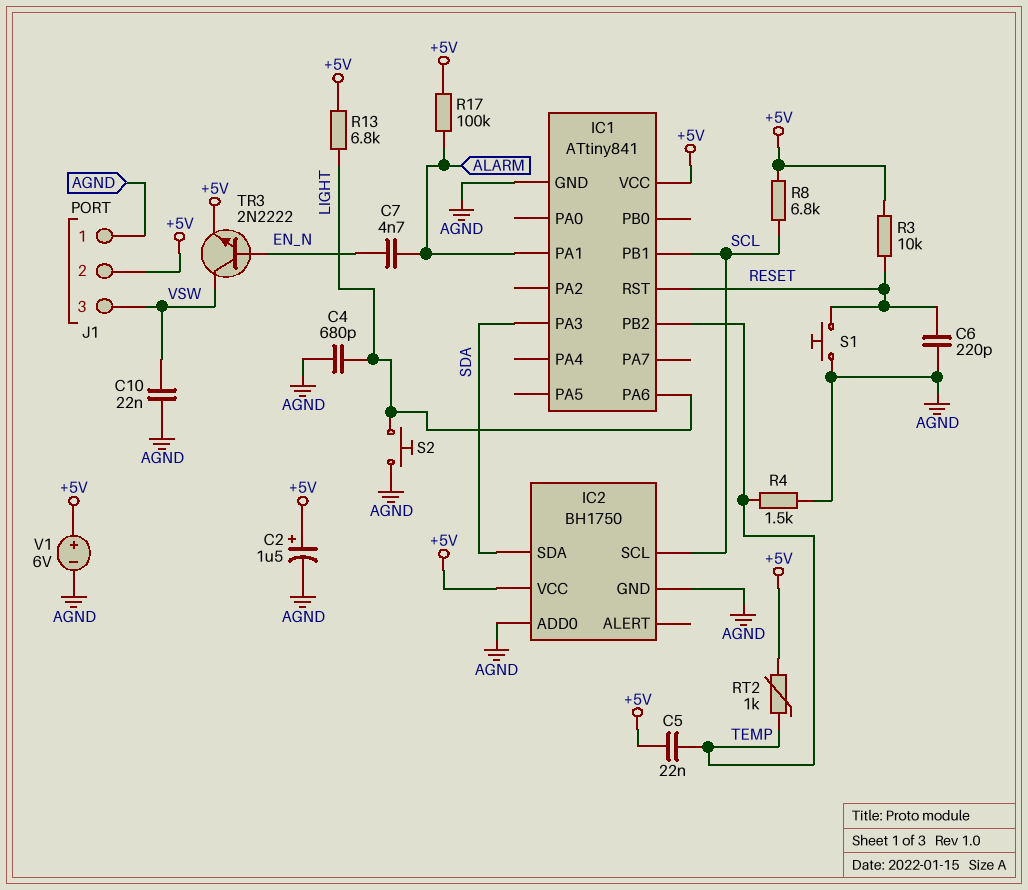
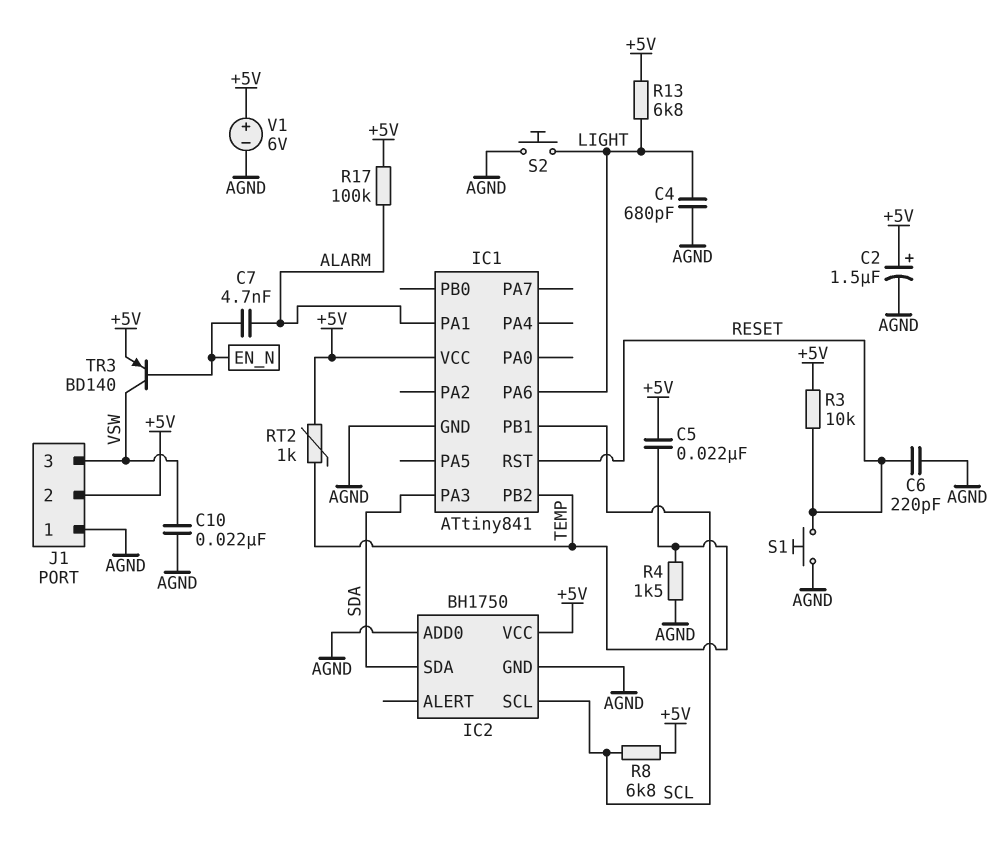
TR3: NPN 2N2222 (B EN_N, C VSW, E +5V) -> PNP BD140 (B EN_N, C VSW, E +5V)

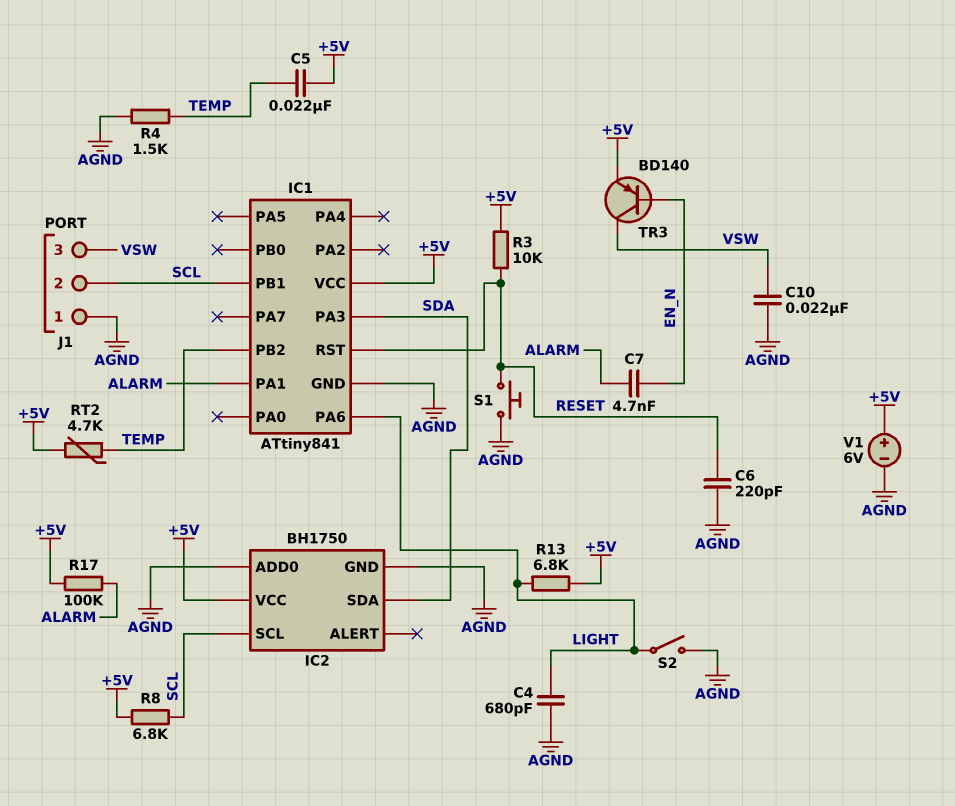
C2: 1.5uF (plus +5V, minus AGND) -> none
J1 pin 2: +5V -> SCL
RT2: 1k (+5V, TEMP) -> 4.7k (+5V, TEMP)
S2: button (AGND, LIGHT) -> switch (AGND, LIGHT)

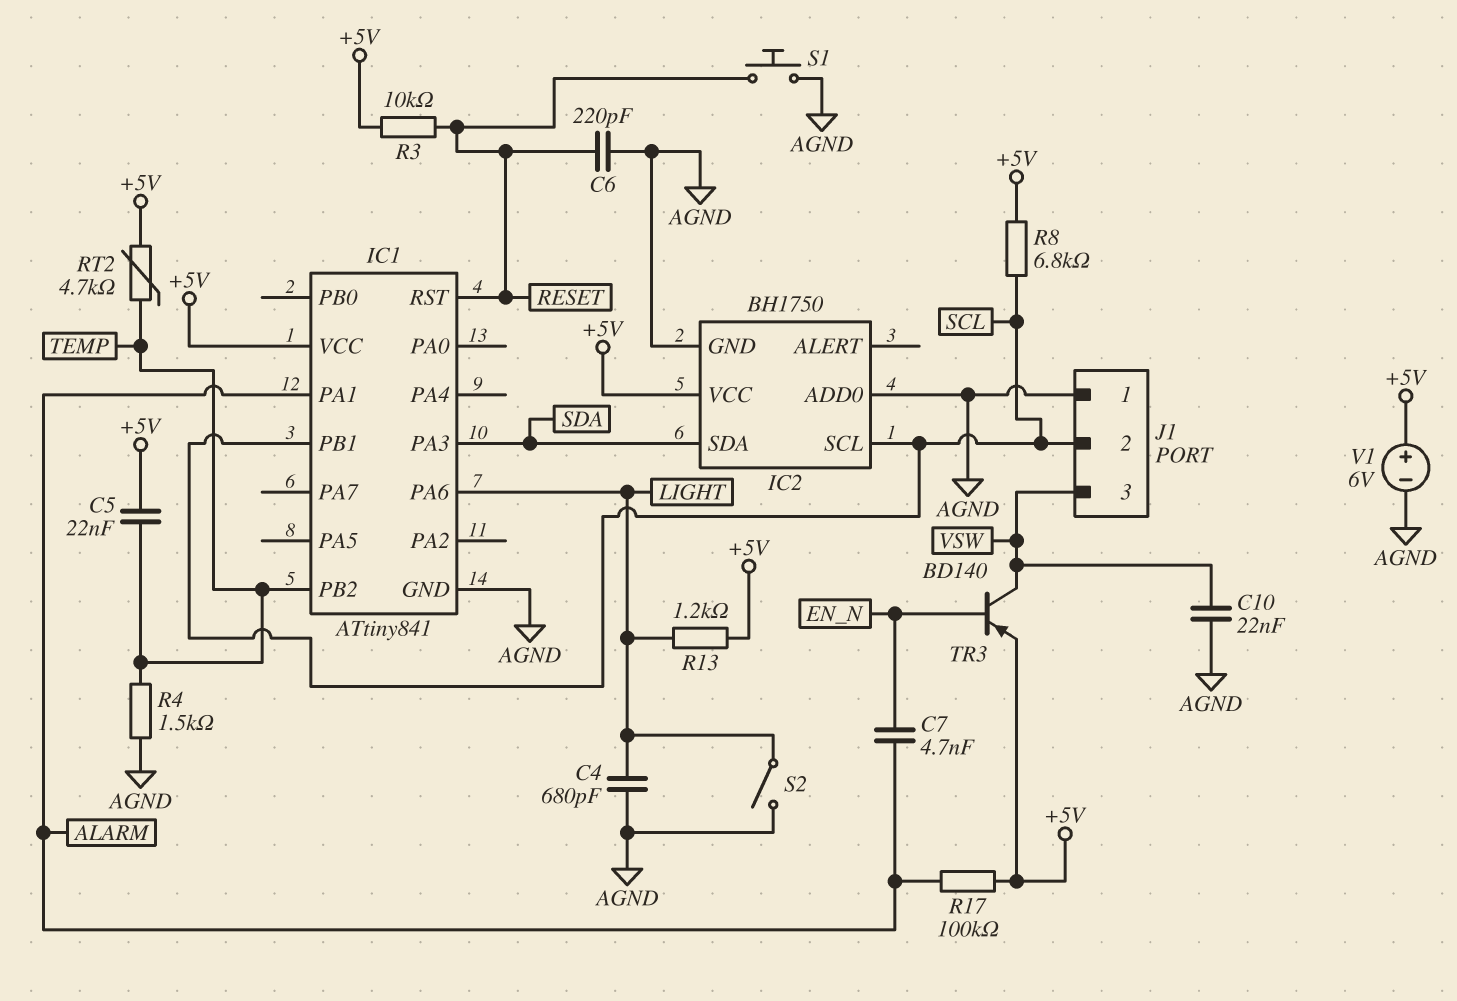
R13: 6.8k (+5V, LIGHT) -> 1.2k (+5V, LIGHT)

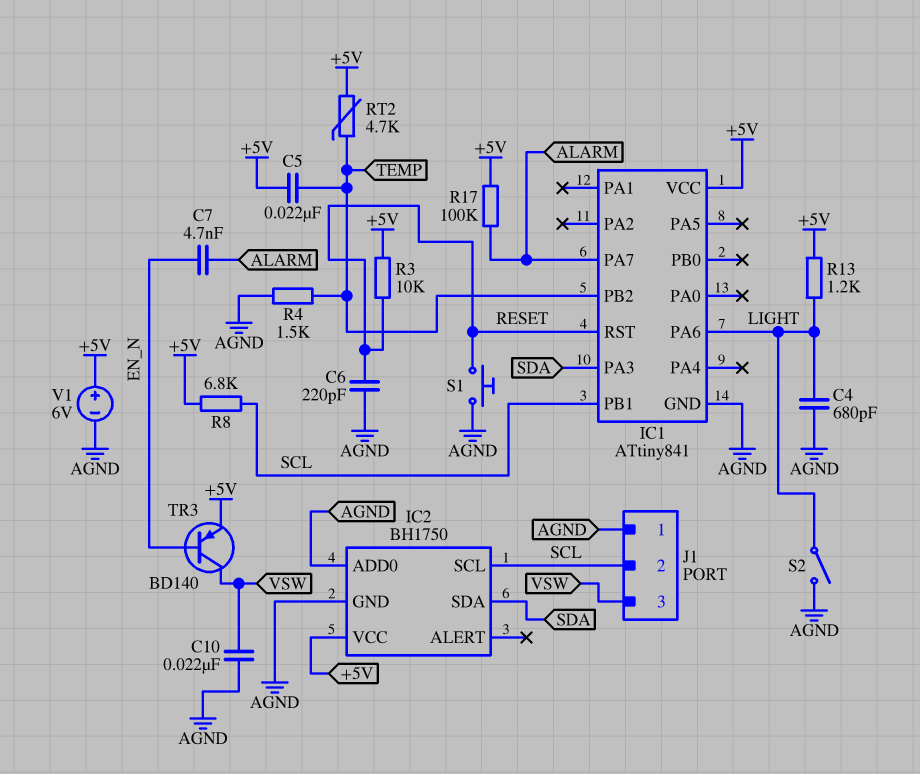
IC1 pin PA1: ALARM -> none
IC1 pin PA7: none -> ALARM

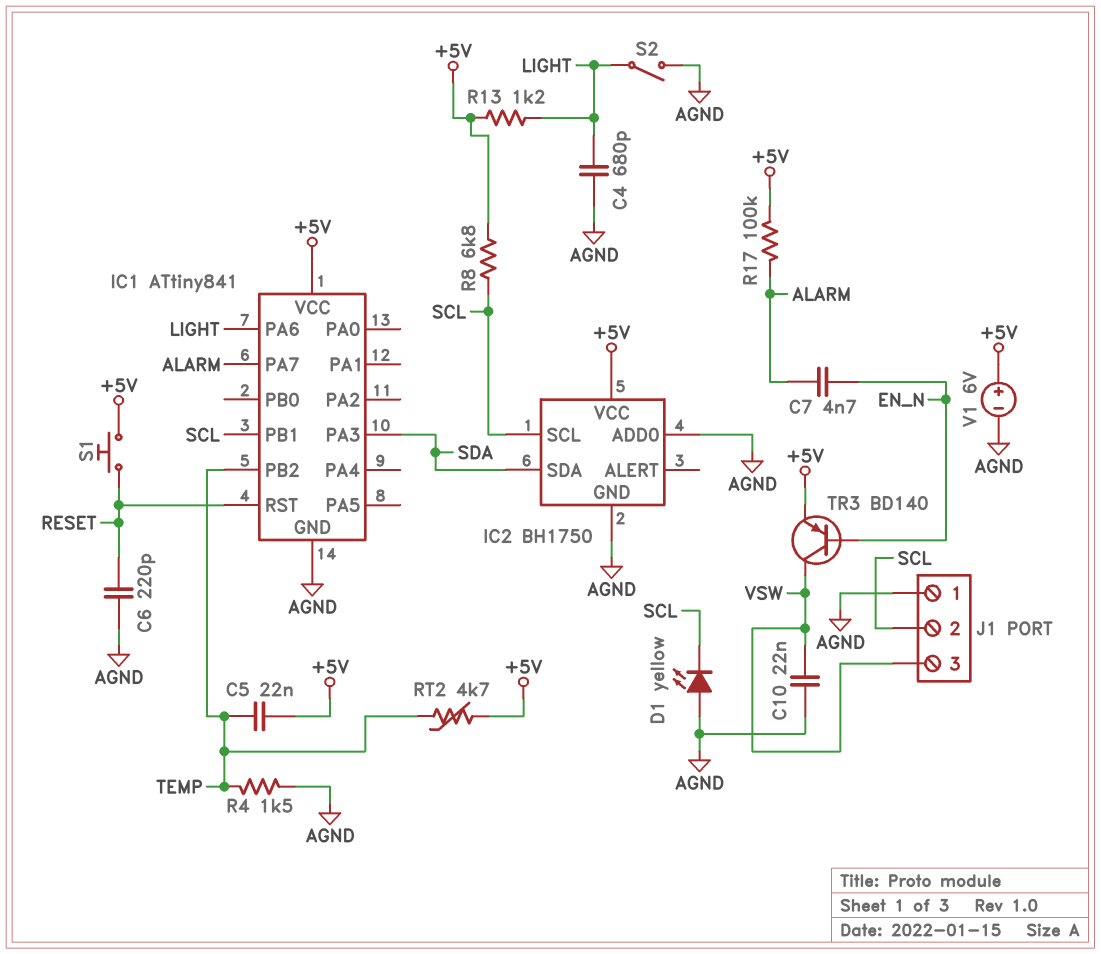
D1: none -> LED yellow (A AGND, K SCL)
R3: 10k (+5V, RESET) -> none
S1: button (AGND, RESET) -> button (+5V, RESET)

